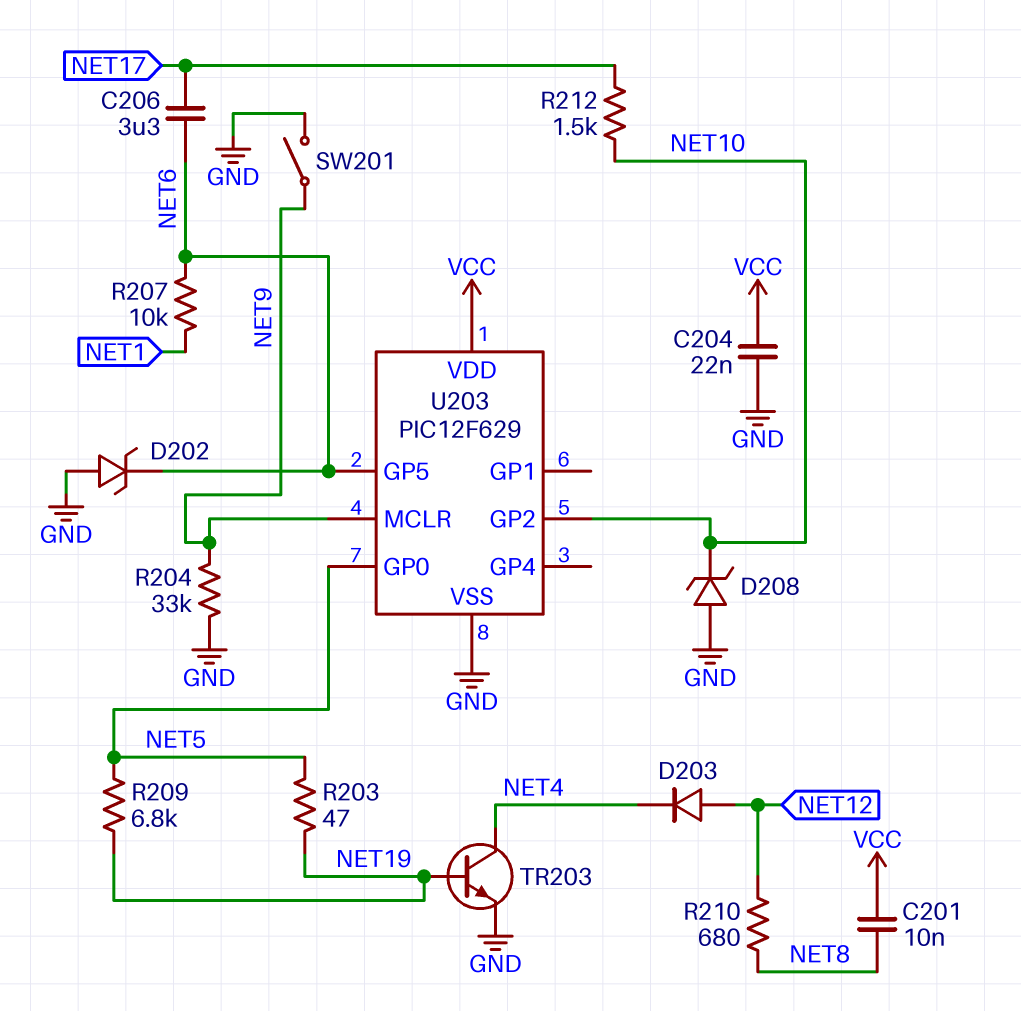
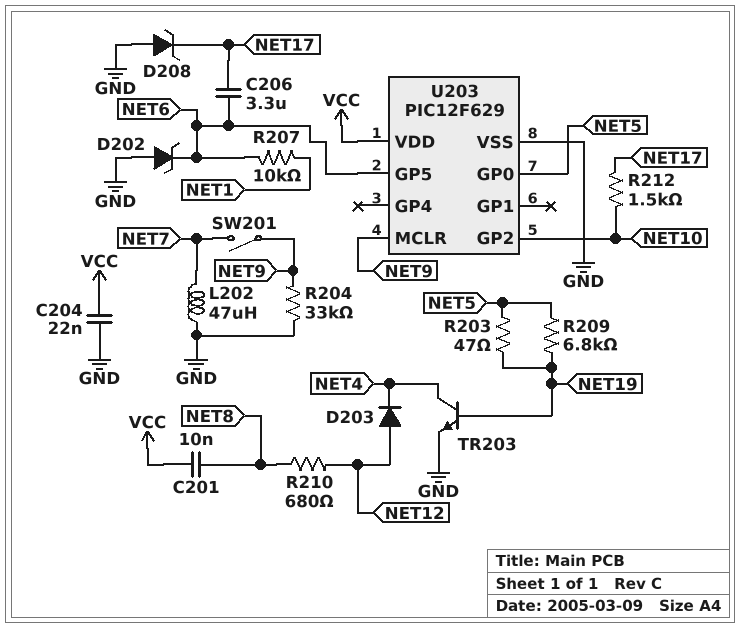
D208: zener (A GND, K NET10) -> zener (A GND, K NET17)
L202: none -> 47uH (GND, NET7)
SW201: switch (GND, NET9) -> switch (NET7, NET9)

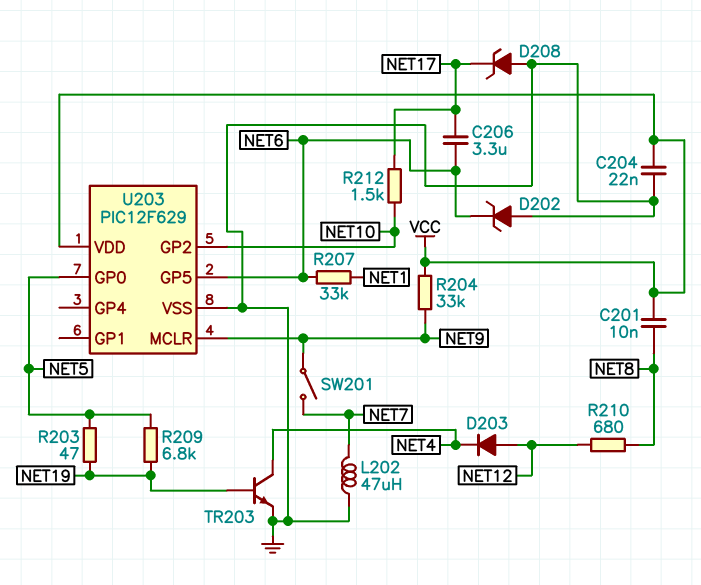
R204: 33k (GND, NET9) -> 33k (NET9, VCC)
R207: 10k (NET1, NET6) -> 33k (NET1, NET6)

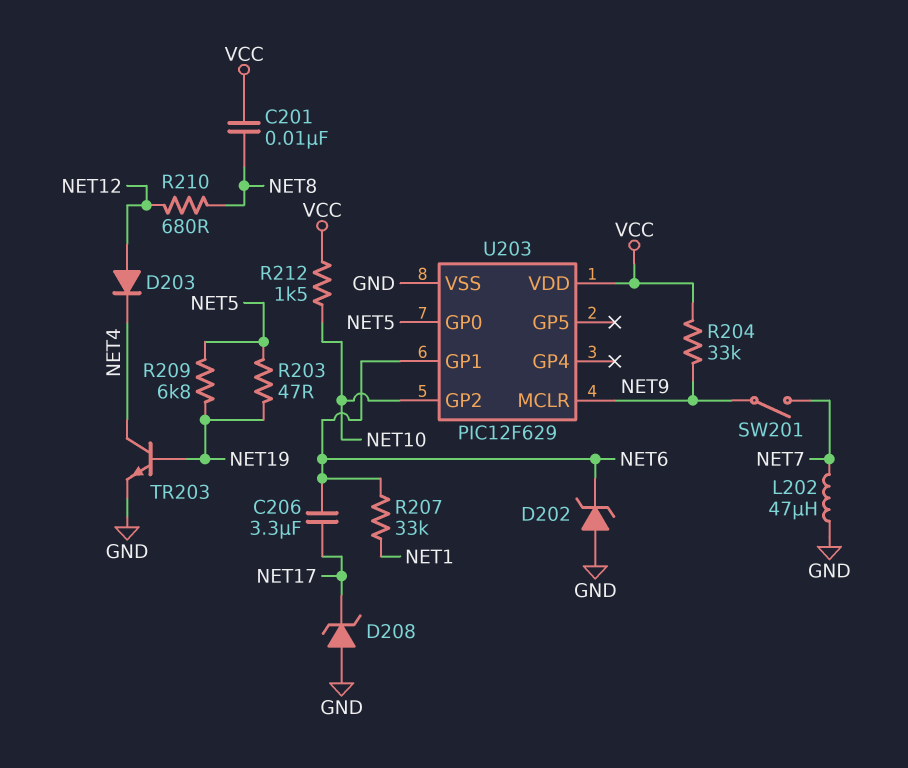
C204: 22nF (GND, VCC) -> none
R212: 1.5k (NET10, NET17) -> 1.5k (NET10, VCC)
U203 pin GP1: none -> NET6
U203 pin GP5: NET6 -> none

